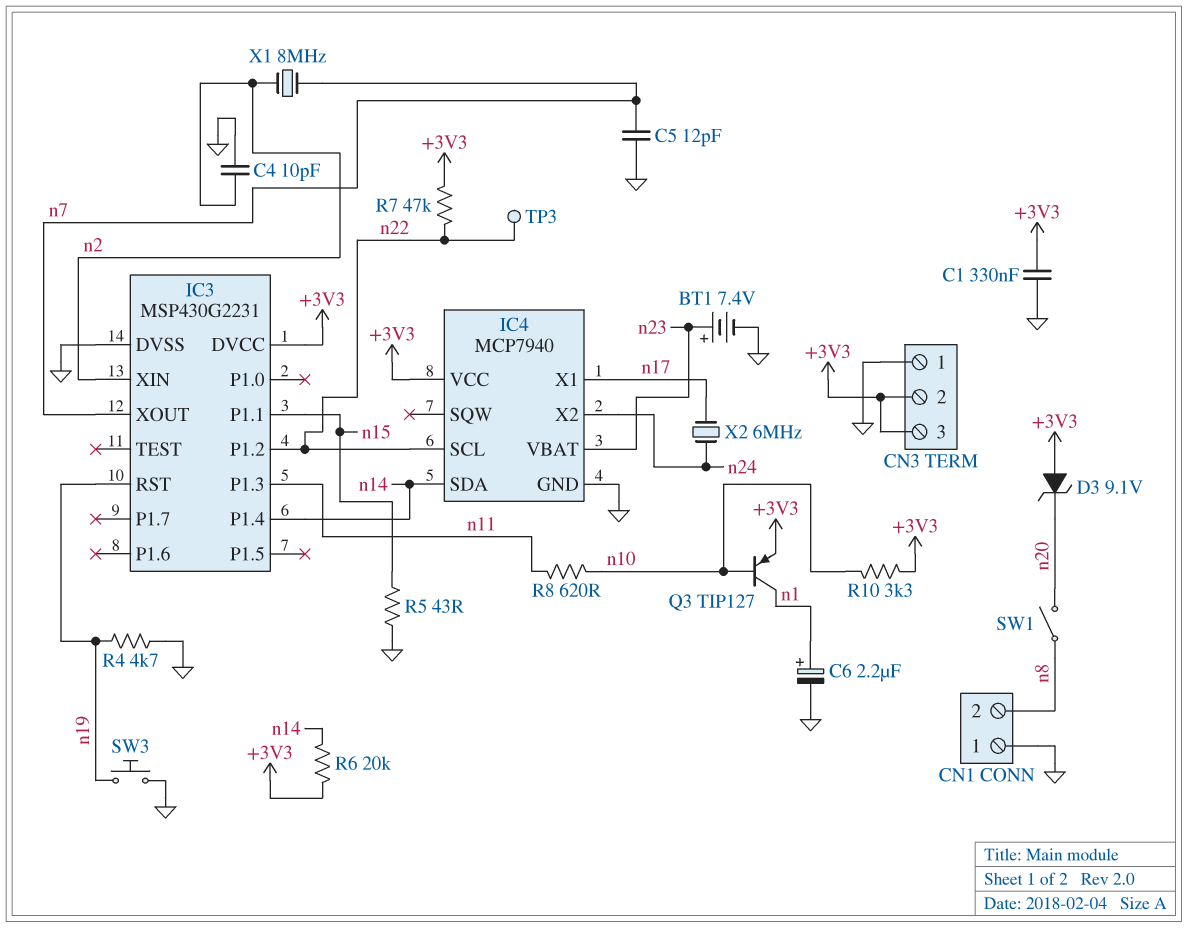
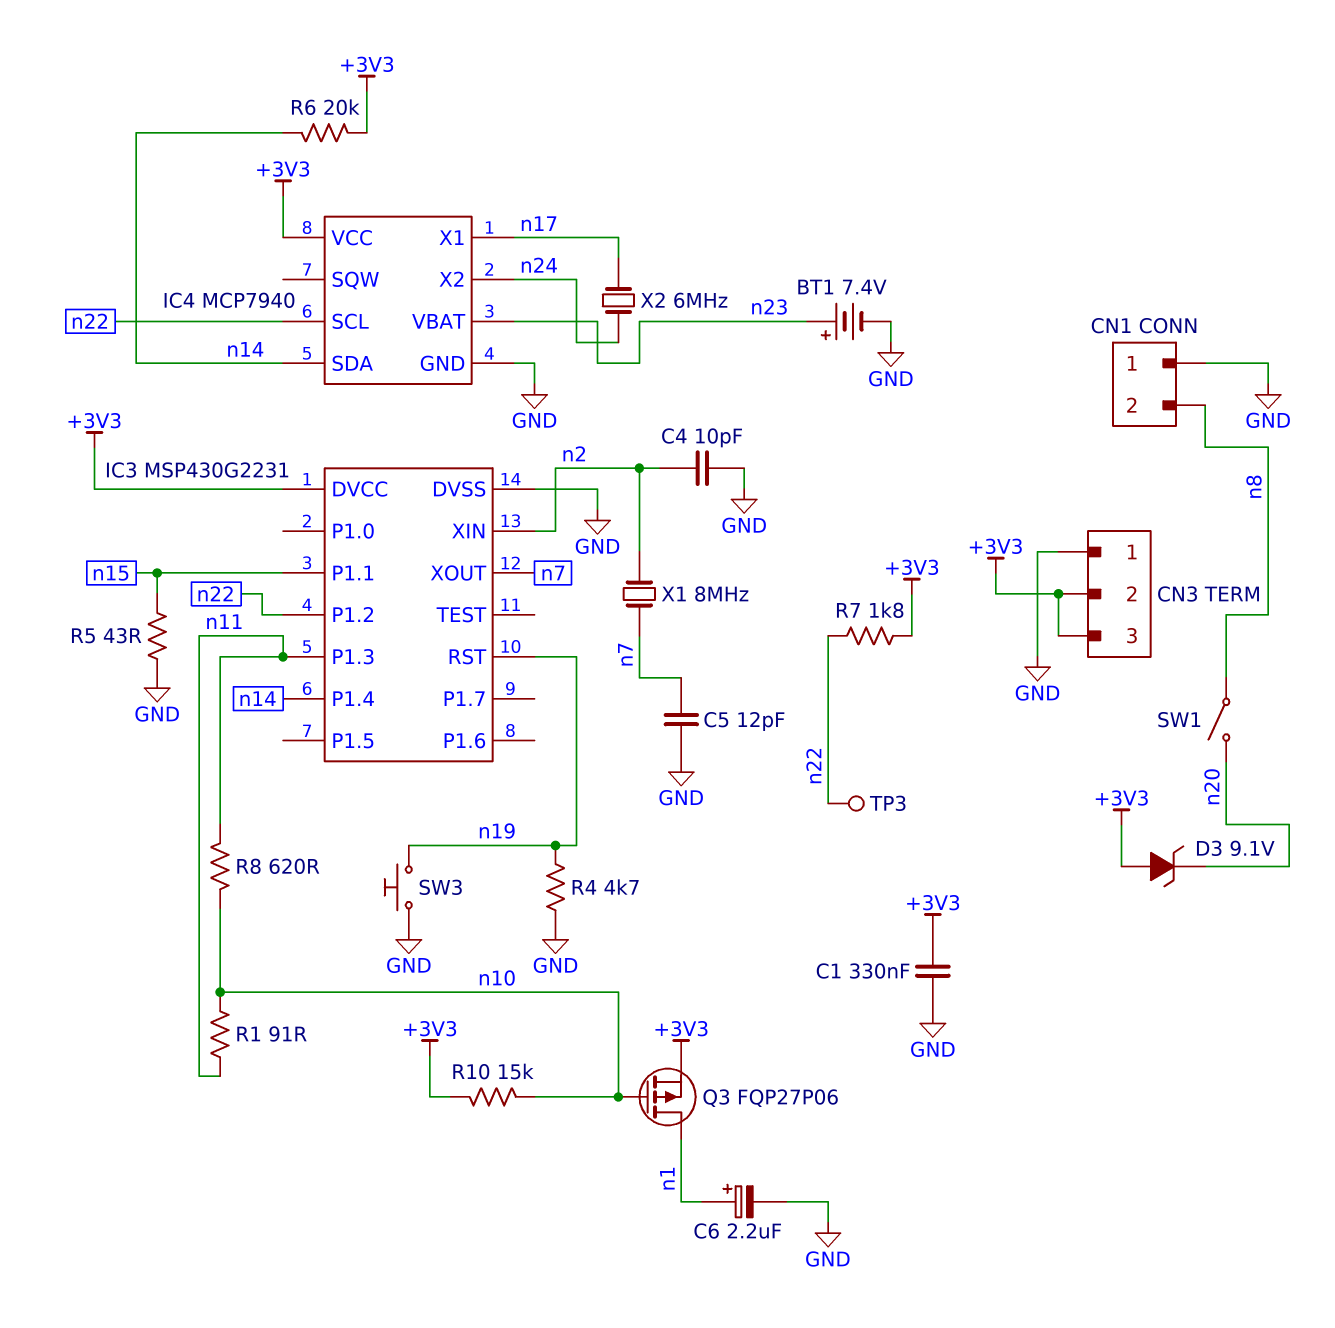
Q3: PNP TIP127 (B n10, C n1, E +3V3) -> PMOS FQP27P06 (G n10, D n1, S +3V3)
R1: none -> 91 (n10, n11)
R7: 47k (+3V3, n22) -> 1.8k (+3V3, n22)
R10: 3.3k (+3V3, n10) -> 15k (+3V3, n10)

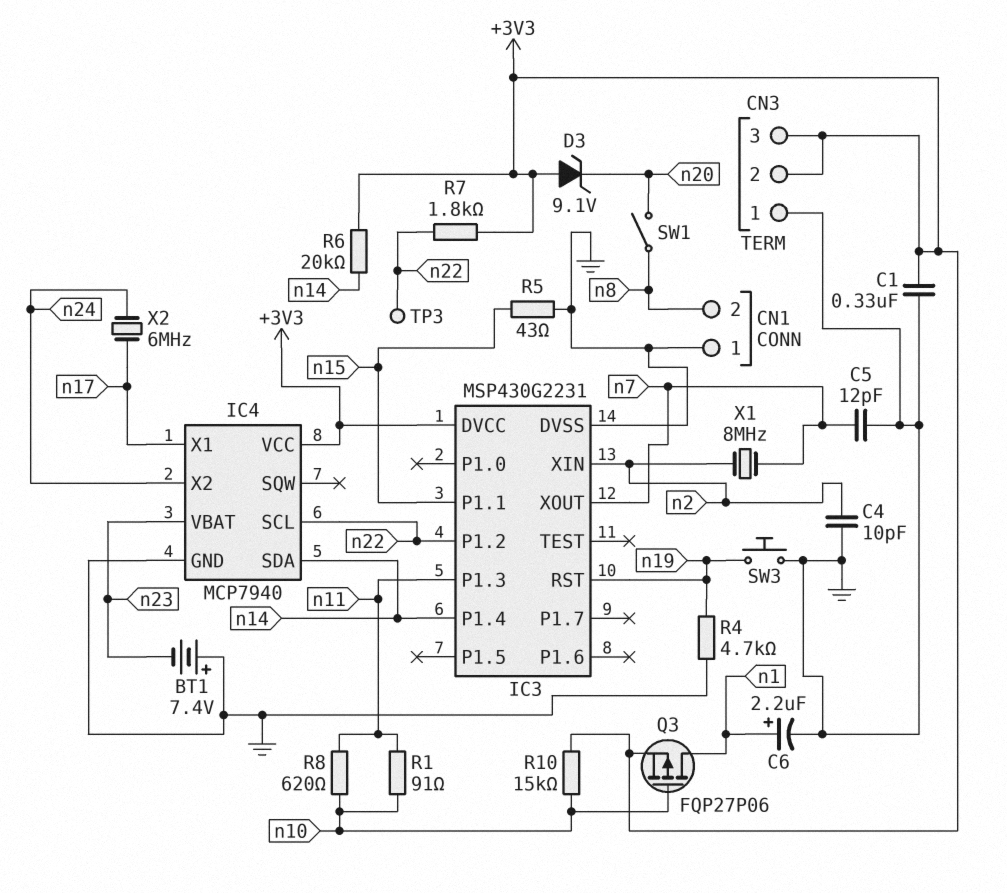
BT1: 7.4V (plus n23, minus GND) -> 7.4V (plus GND, minus n23)

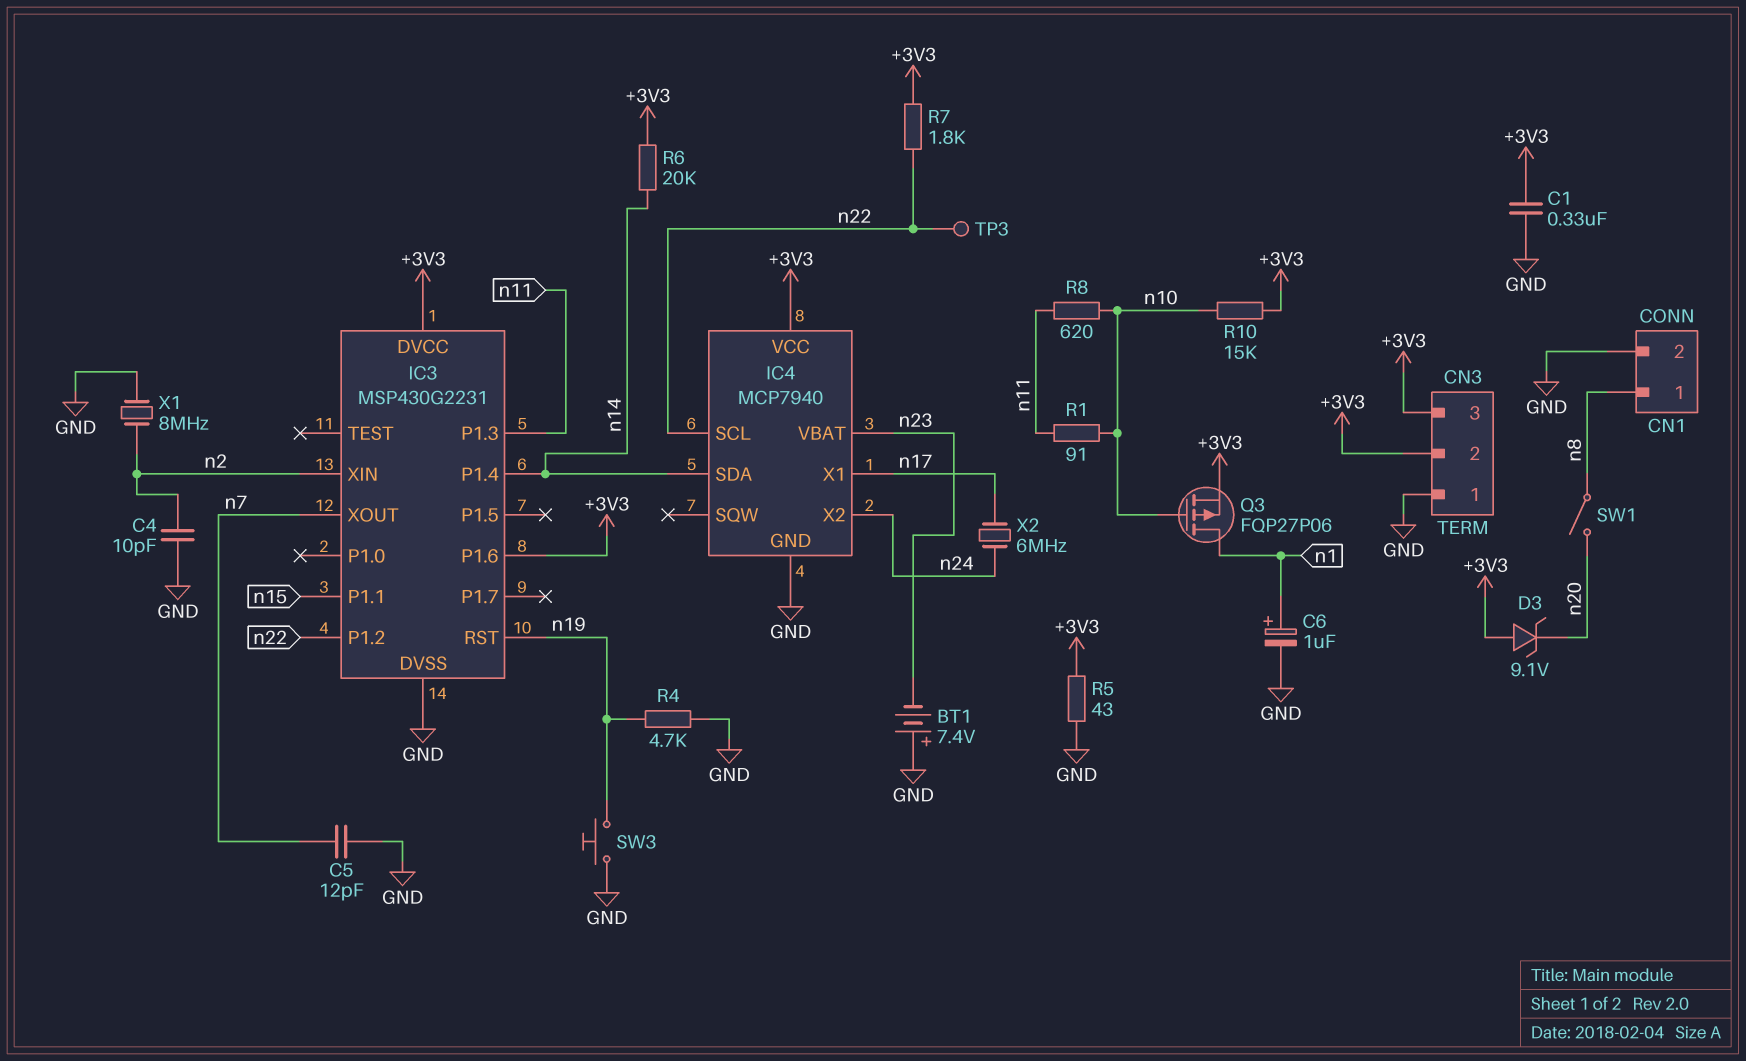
C6: 2.2uF (plus n1, minus GND) -> 1uF (plus n1, minus GND)
CN1 pin 1: GND -> n8
CN1 pin 2: n8 -> GND
IC3 pin P1.6: none -> +3V3
R5: 43 (GND, n15) -> 43 (+3V3, GND)
X1: 8MHz (n2, n7) -> 8MHz (GND, n2)

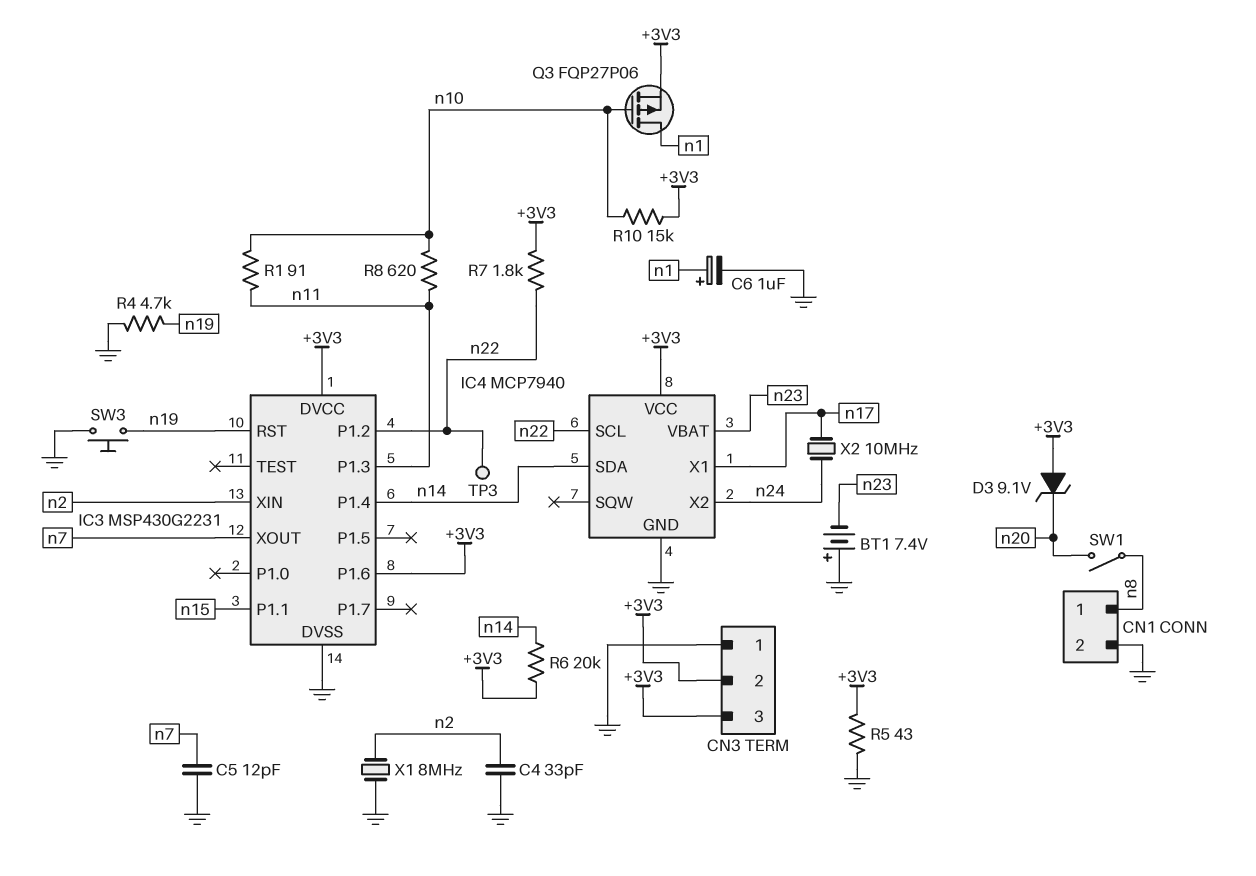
C1: 330nF (+3V3, GND) -> none
C4: 10pF (GND, n2) -> 33pF (GND, n2)
X2: 6MHz (n17, n24) -> 10MHz (n17, n24)

